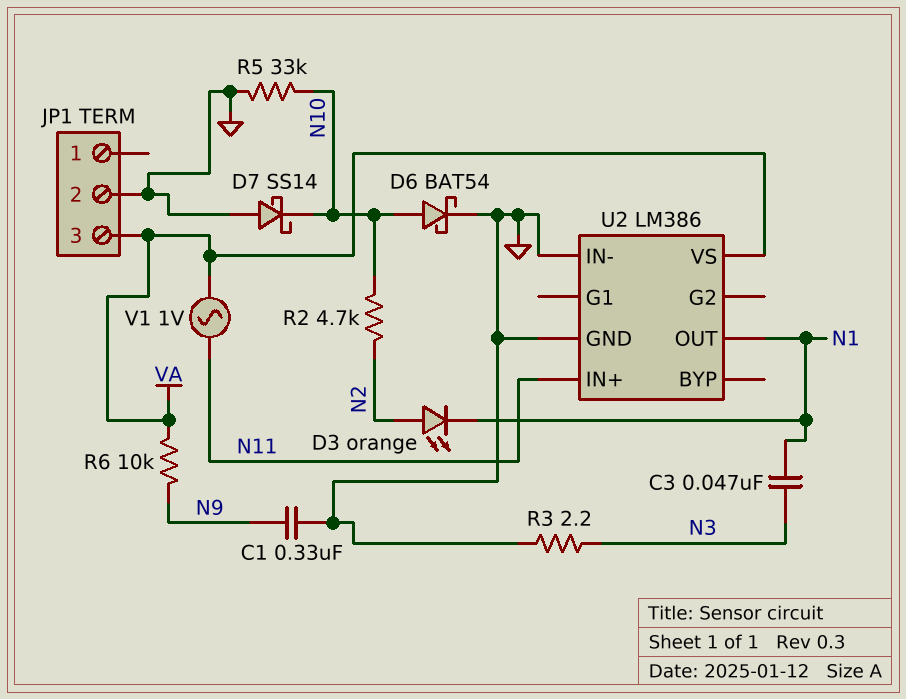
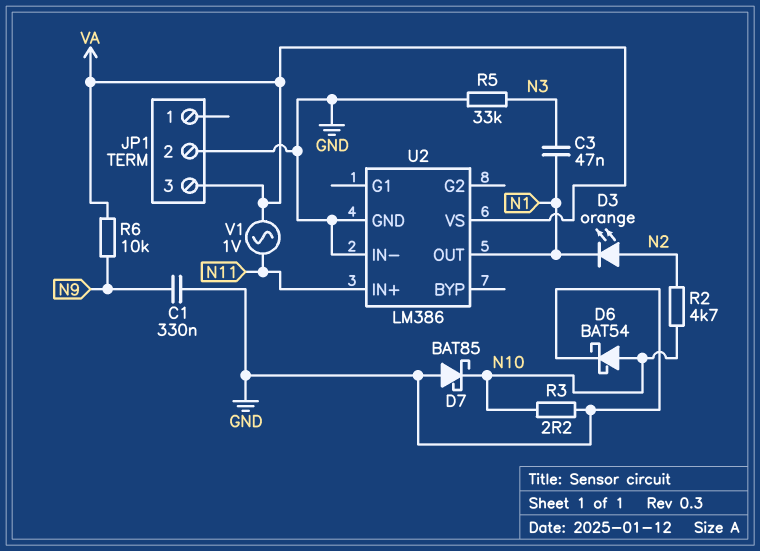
D7: schottky SS14 (A GND, K N10) -> schottky BAT85 (A GND, K N10)
R3: 2.2 (GND, N3) -> 2.2 (GND, N10)
R5: 33k (GND, N10) -> 33k (GND, N3)

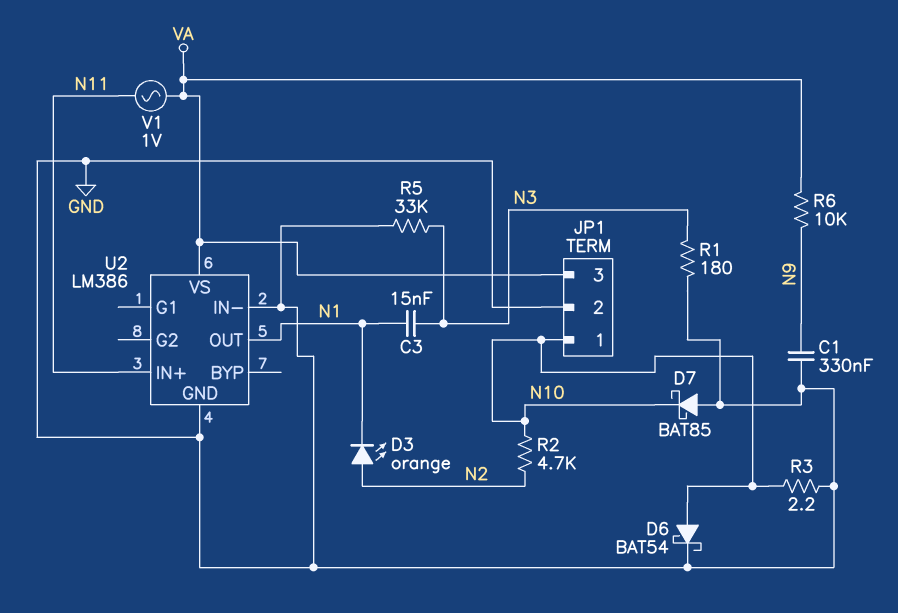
C3: 47nF (N1, N3) -> 15nF (N1, N3)
JP1 pin 1: none -> N10
R1: none -> 180 (GND, N3)

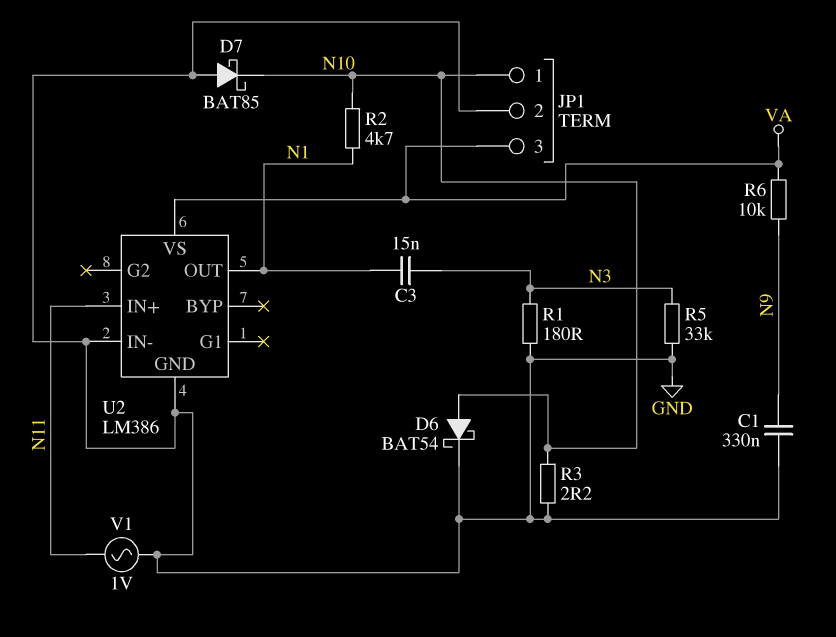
D3: LED orange (A N2, K N1) -> none
R2: 4.7k (N2, N10) -> 4.7k (N1, N10)
V1: AC 1V (N11, VA) -> AC 1V (GND, N11)

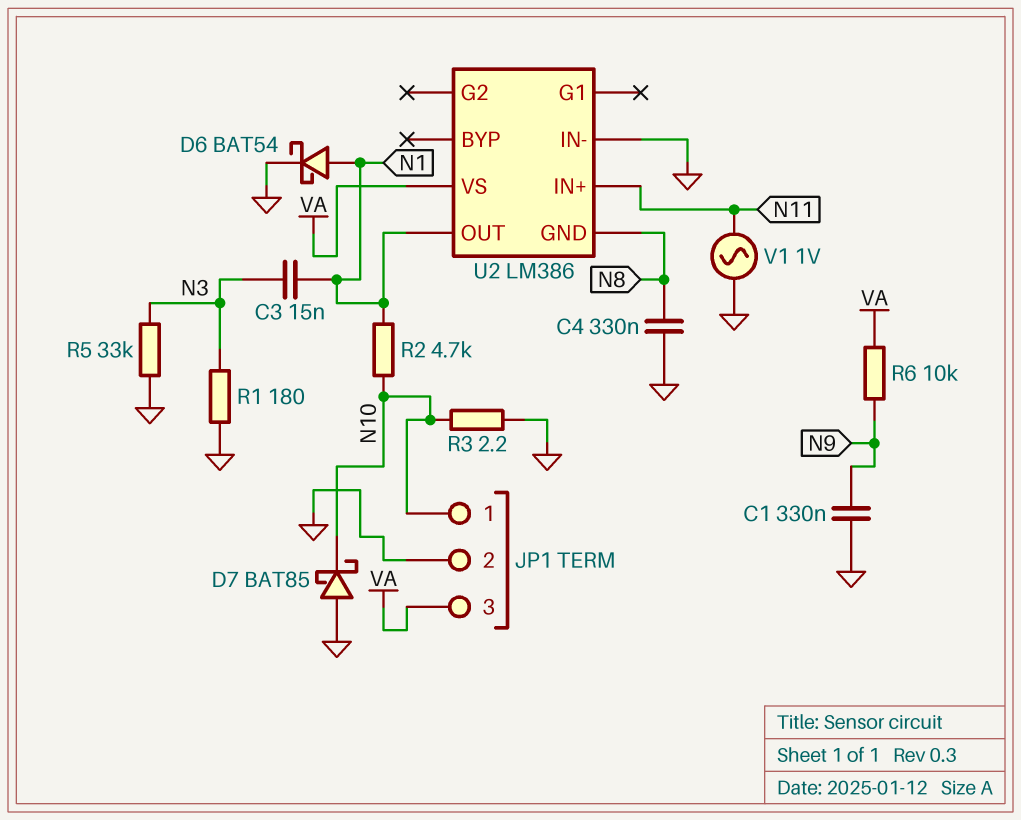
C4: none -> 330nF (GND, N8)
D6: schottky BAT54 (A N10, K GND) -> schottky BAT54 (A N1, K GND)
U2 pin GND: GND -> N8

